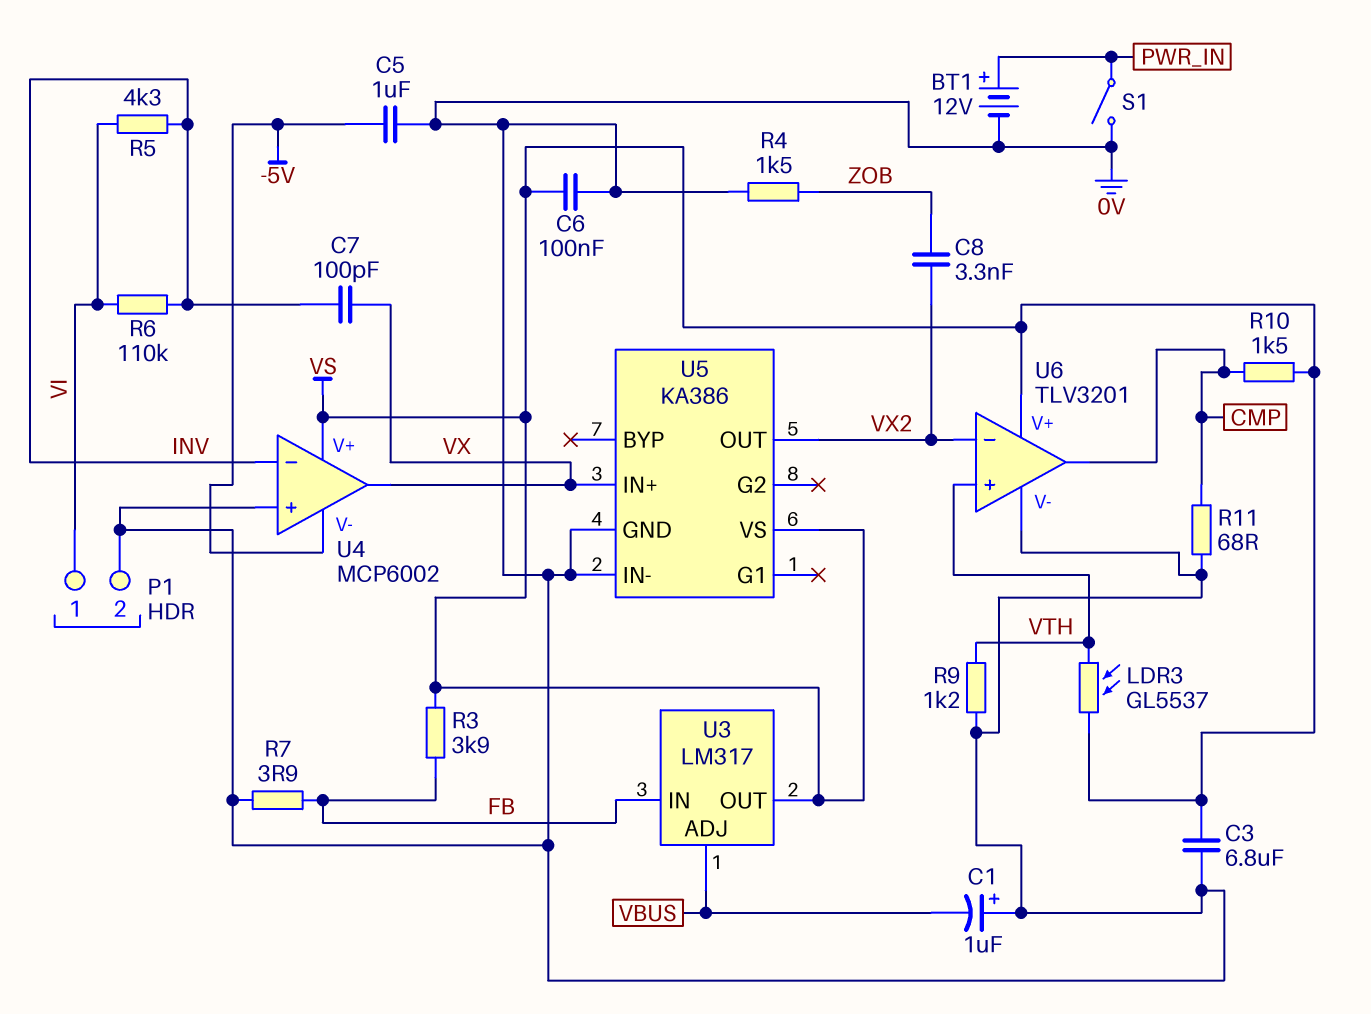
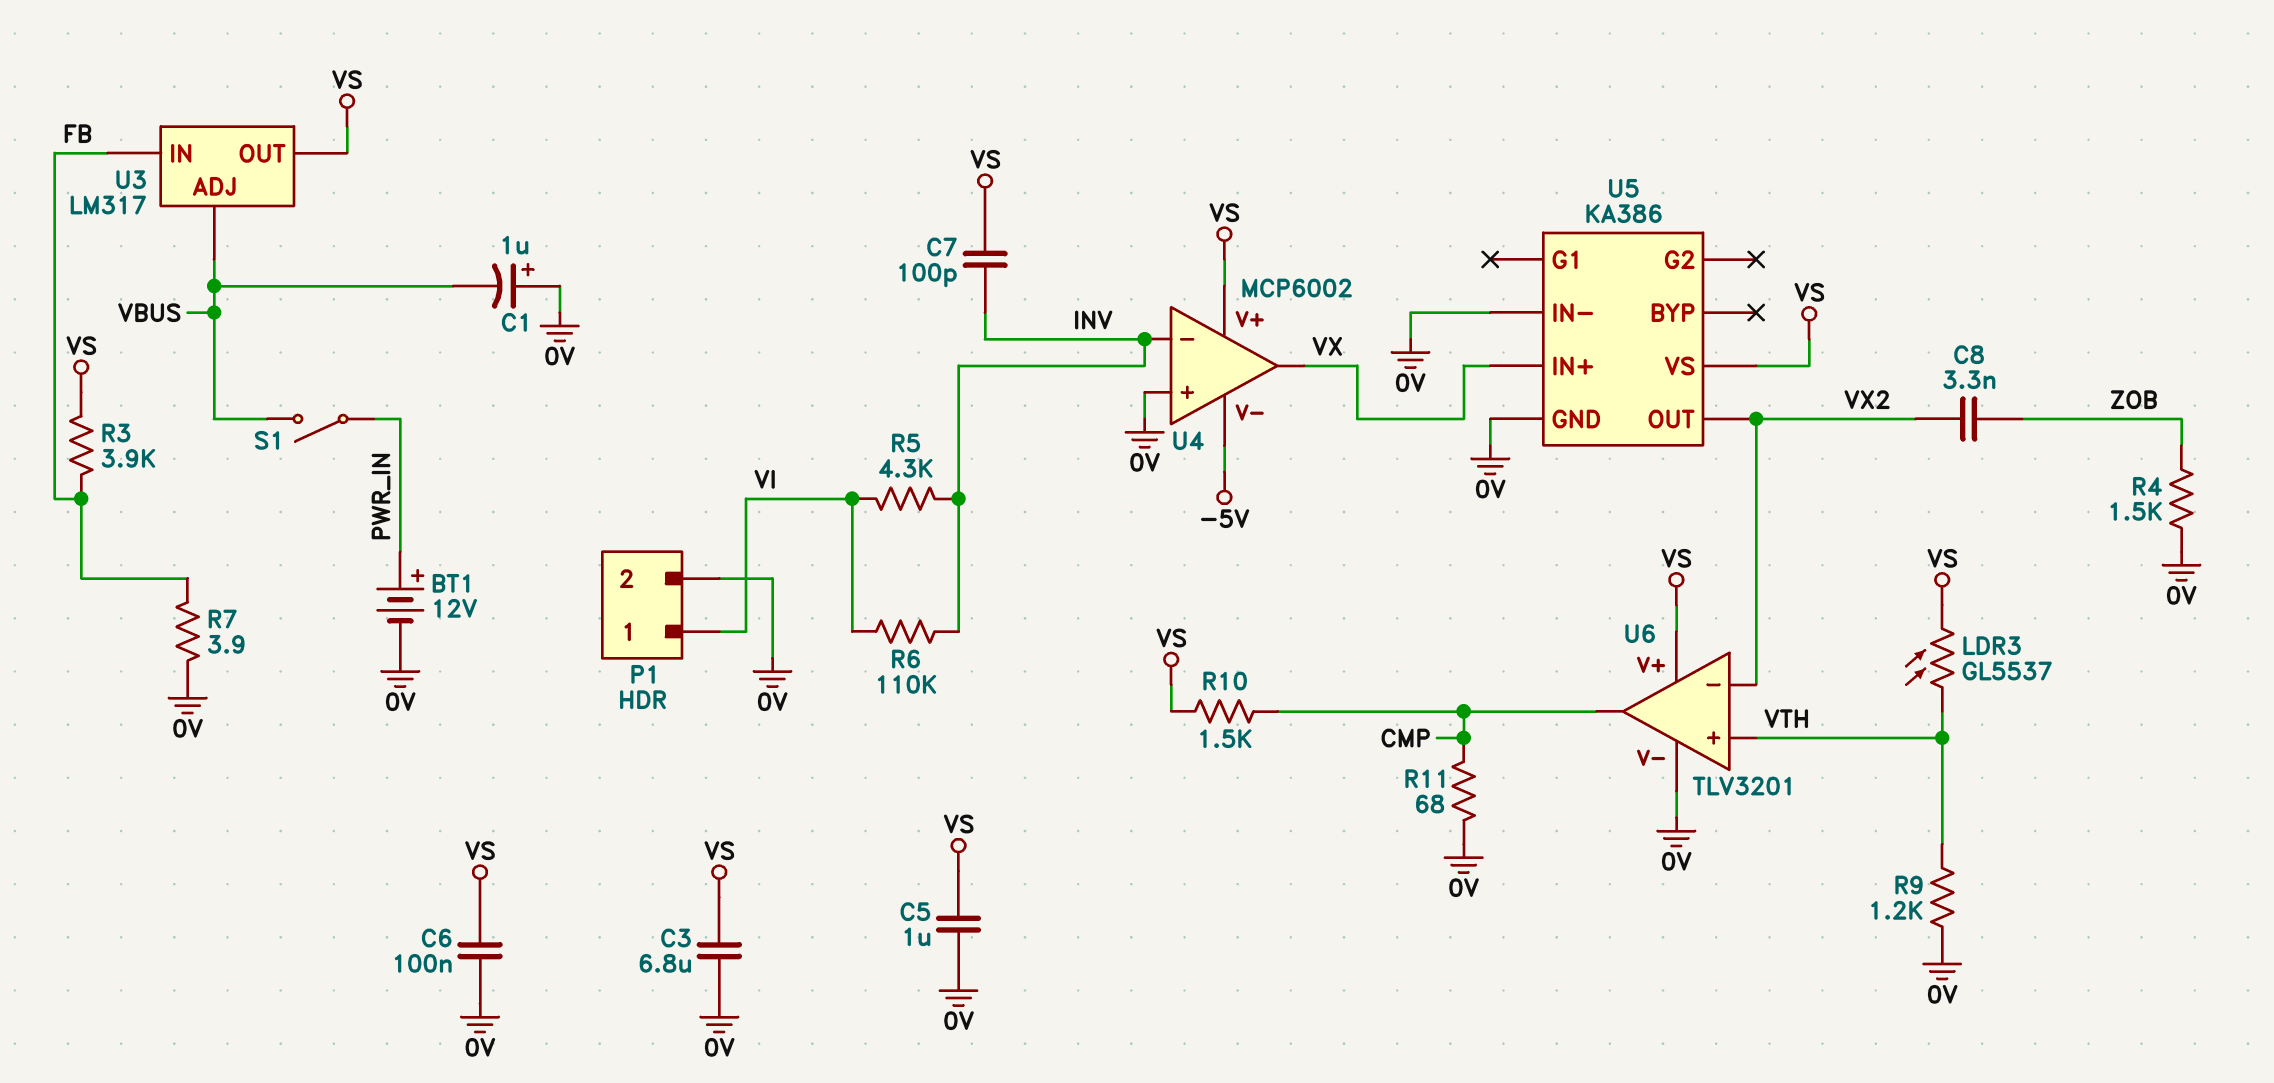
C5: 1uF (-5V, 0V) -> 1uF (0V, VS)
C7: 100pF (INV, VX) -> 100pF (INV, VS)
S1: switch (0V, PWR_IN) -> switch (PWR_IN, VBUS)

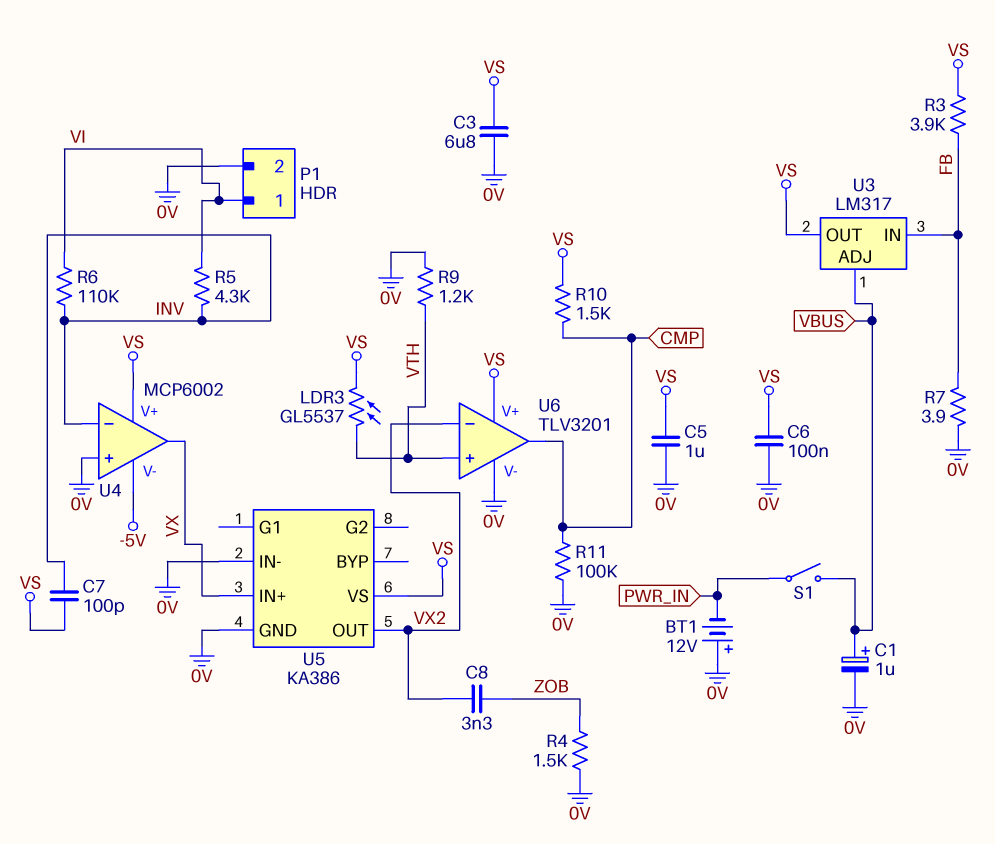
BT1: 12V (plus PWR_IN, minus 0V) -> 12V (plus 0V, minus PWR_IN)
C1: 1uF (plus 0V, minus VBUS) -> 1uF (plus VBUS, minus 0V)
R11: 68 (0V, CMP) -> 100k (0V, CMP)

